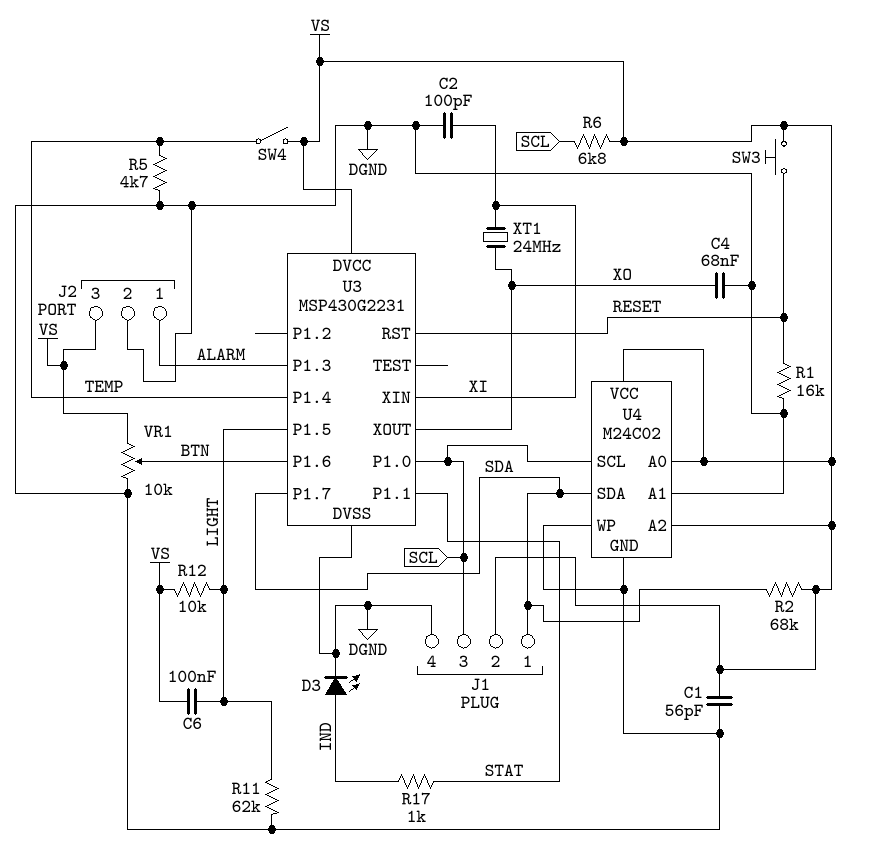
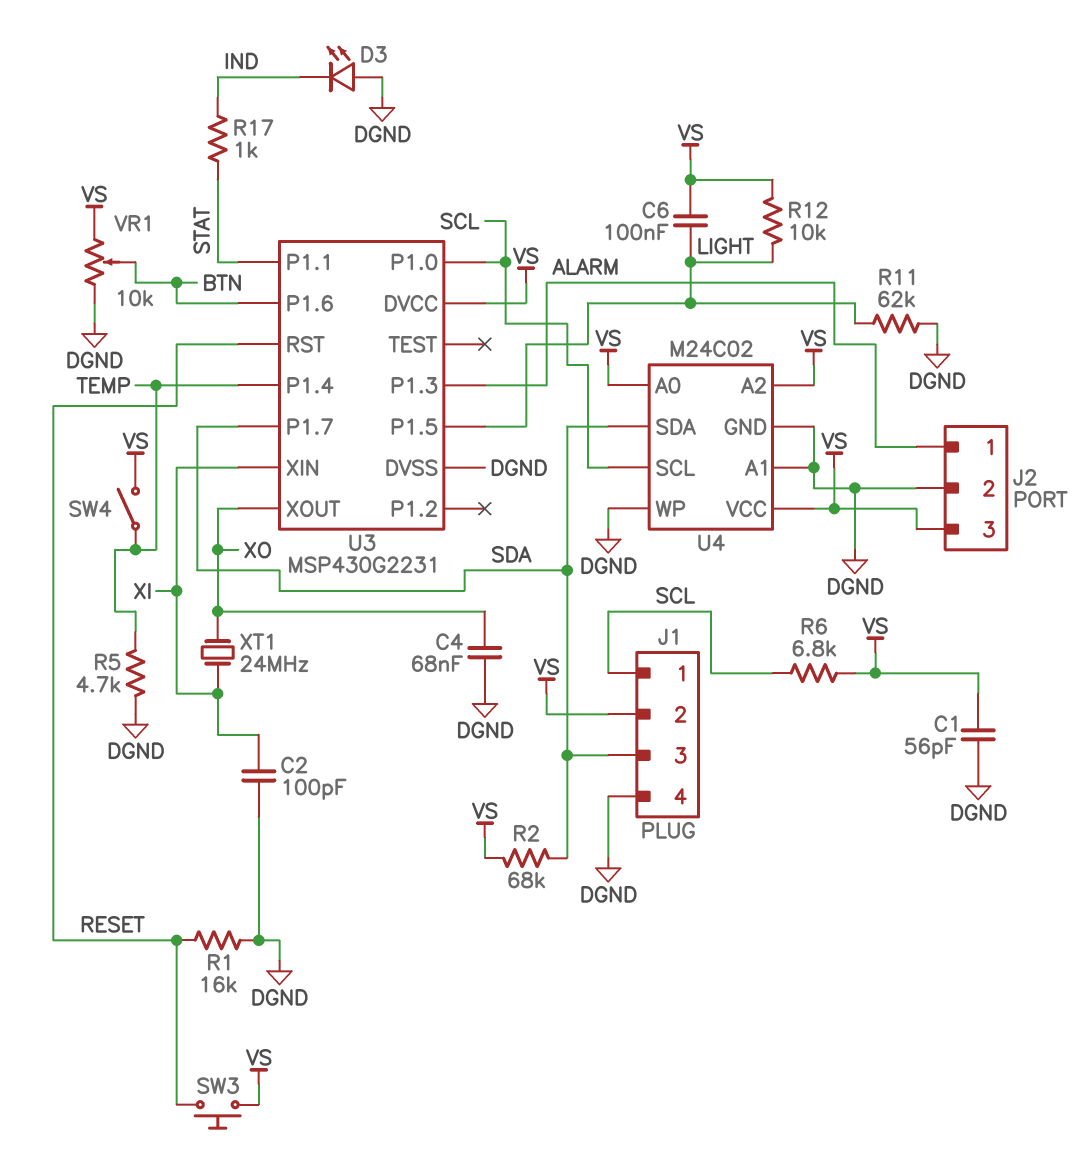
D3: LED (A IND, K DGND) -> LED (A DGND, K IND)
J1 pin 1: SDA -> SCL
J1 pin 3: SCL -> SDA

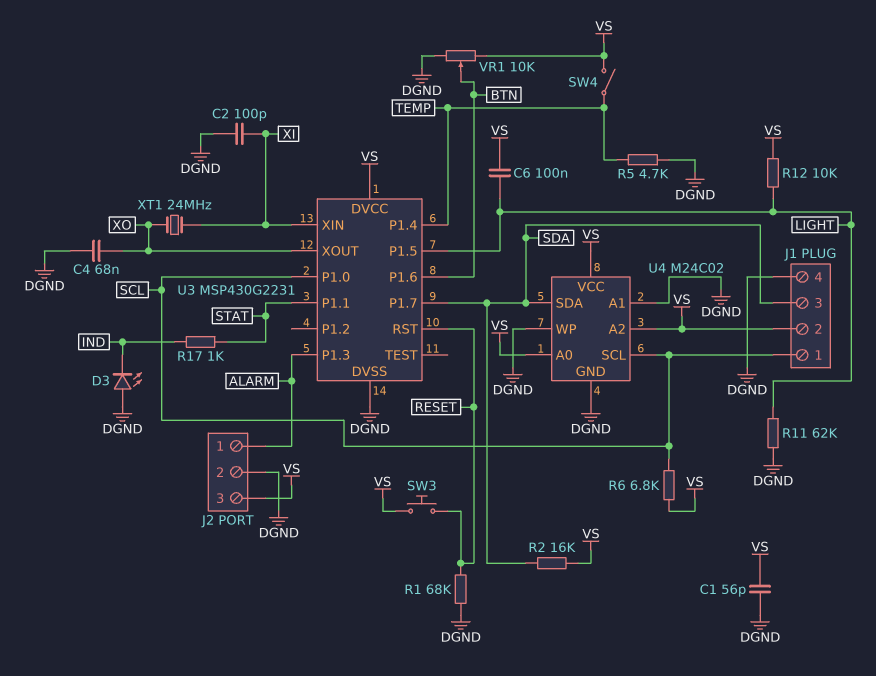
R1: 16k (DGND, RESET) -> 68k (DGND, RESET)
R2: 68k (SDA, VS) -> 16k (SDA, VS)

